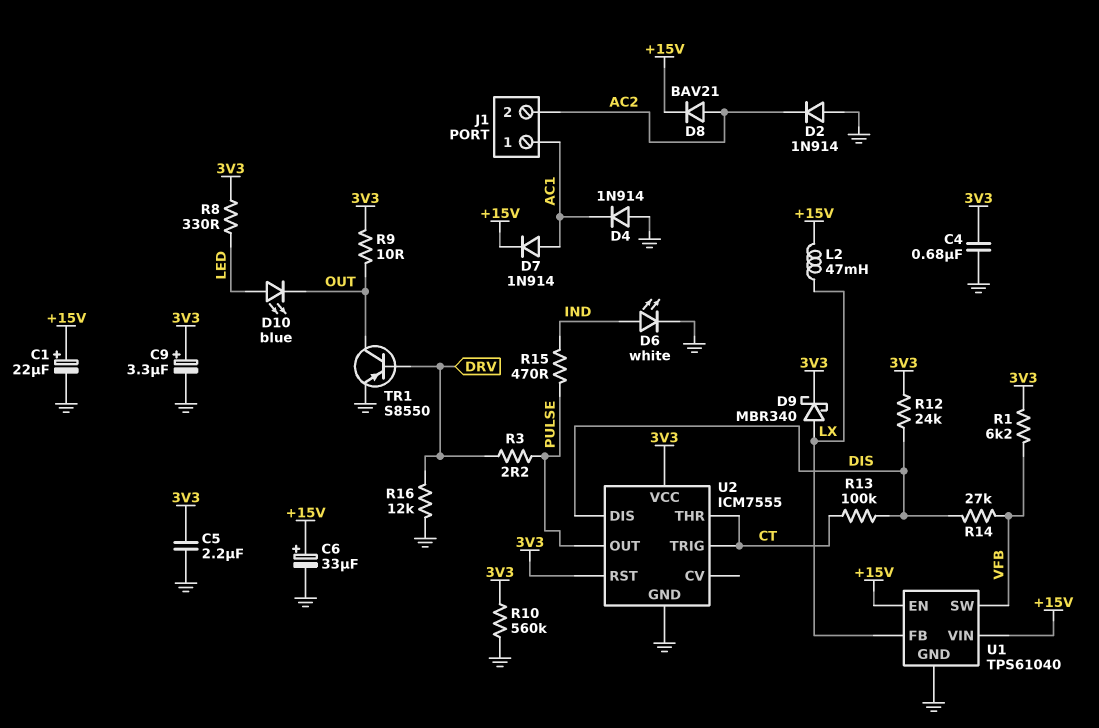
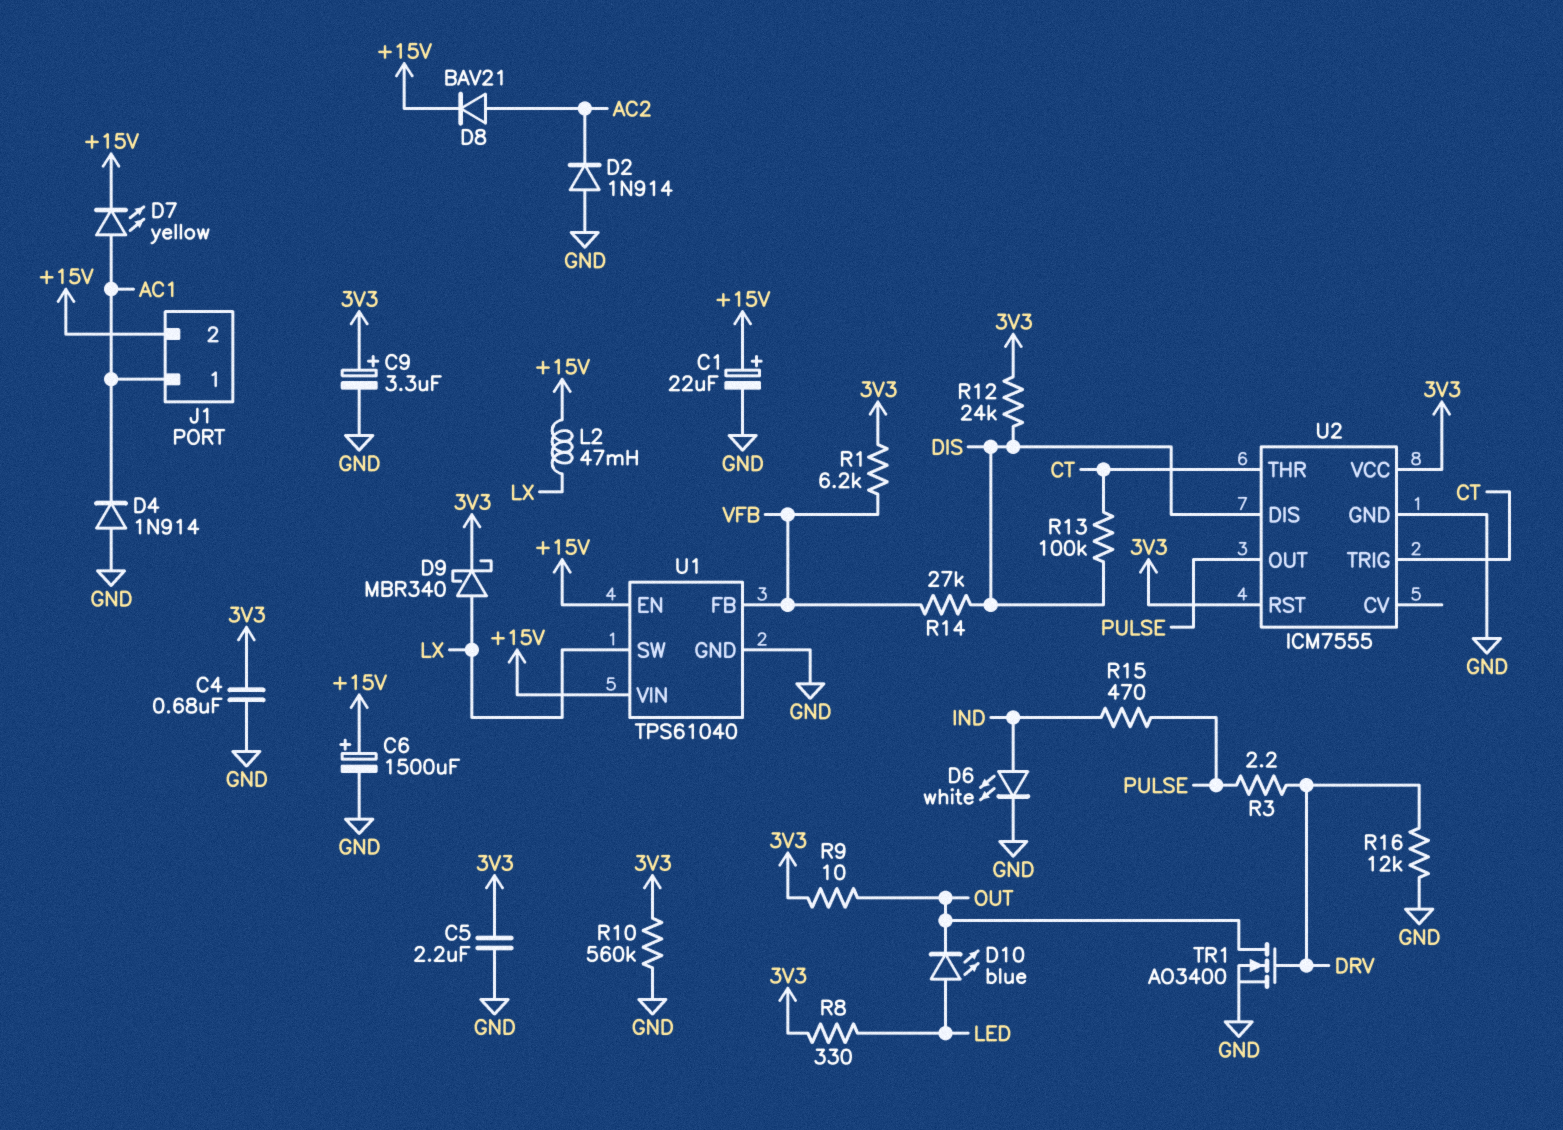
C6: 33uF (plus +15V, minus GND) -> 1500uF (plus +15V, minus GND)
D7: diode 1N914 (A AC1, K +15V) -> LED yellow (A AC1, K +15V)
J1 pin 2: AC2 -> +15V
TR1: PNP S8550 (B DRV, C OUT, E GND) -> NMOS AO3400 (G DRV, D OUT, S GND)
U1 pin FB: LX -> VFB
U1 pin SW: VFB -> LX

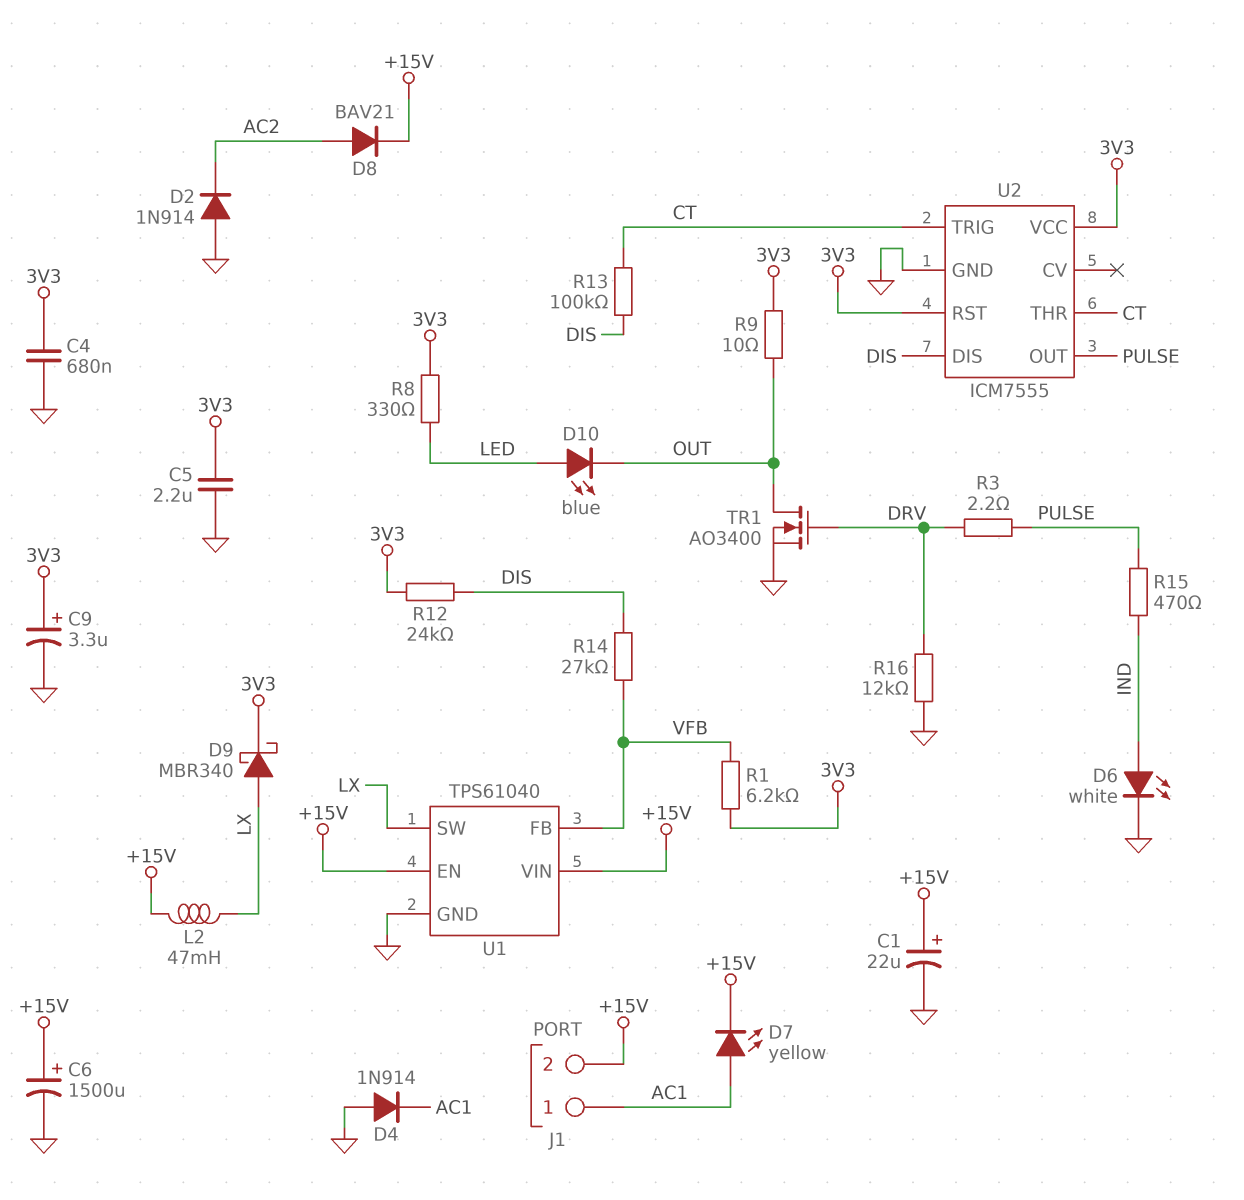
R10: 560k (3V3, GND) -> none

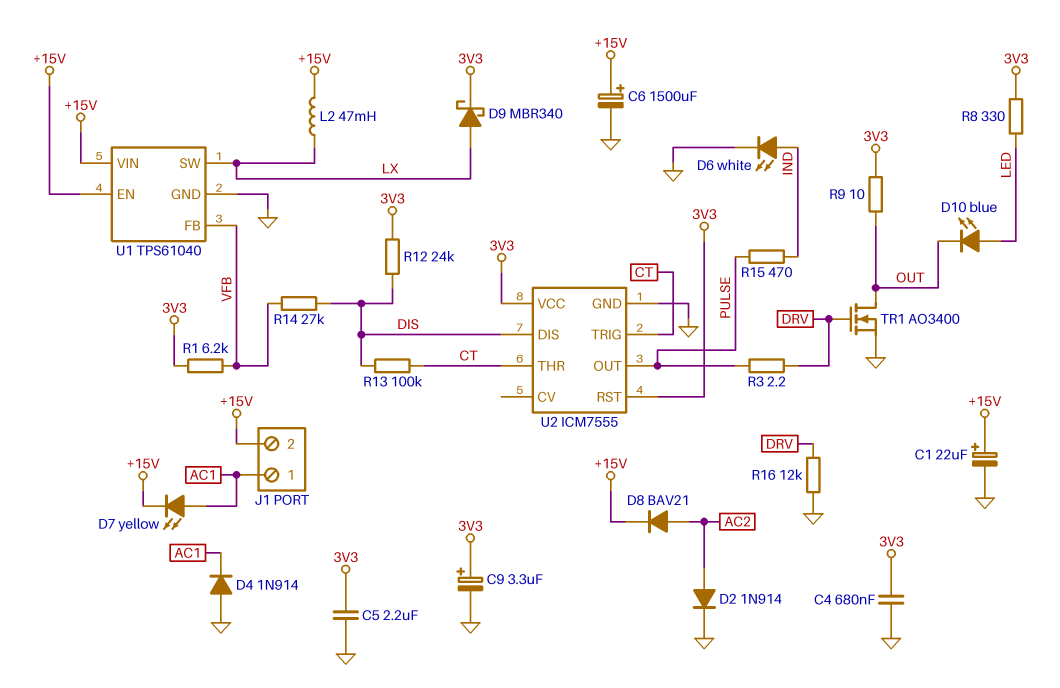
D2: diode 1N914 (A GND, K AC2) -> diode 1N914 (A AC2, K GND)

